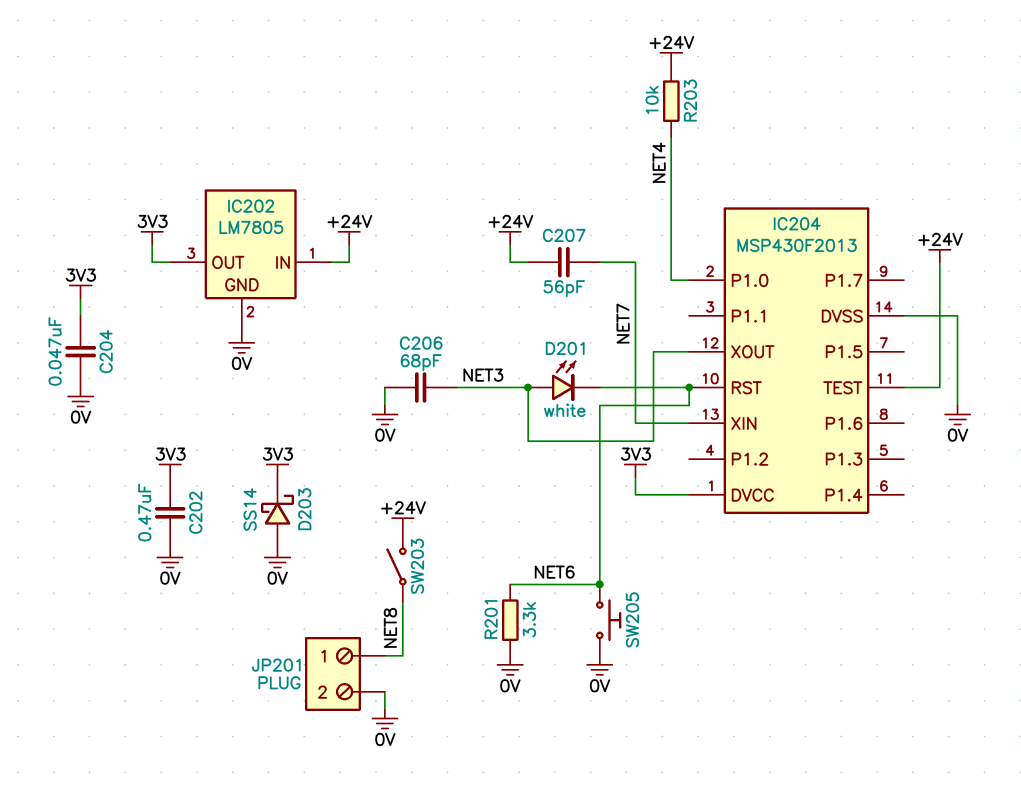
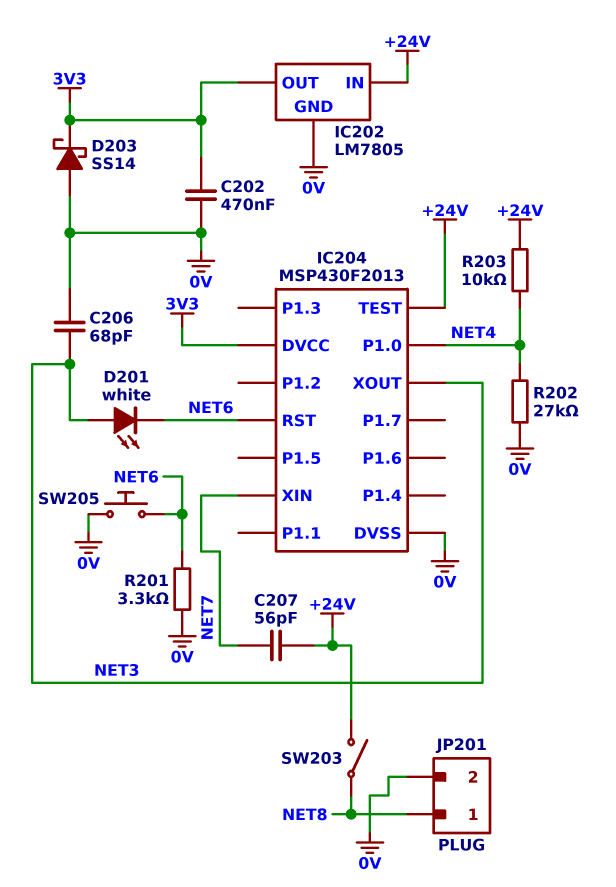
C204: 47nF (0V, 3V3) -> none
R202: none -> 27k (0V, NET4)

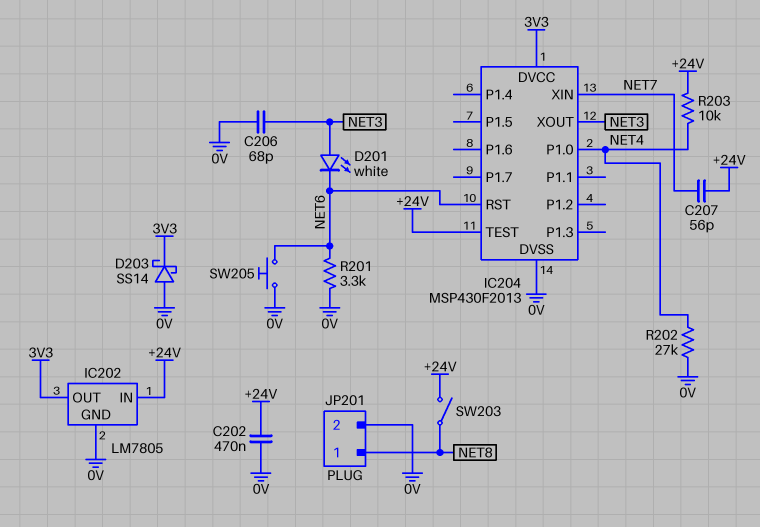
C202: 470nF (0V, 3V3) -> 470nF (+24V, 0V)

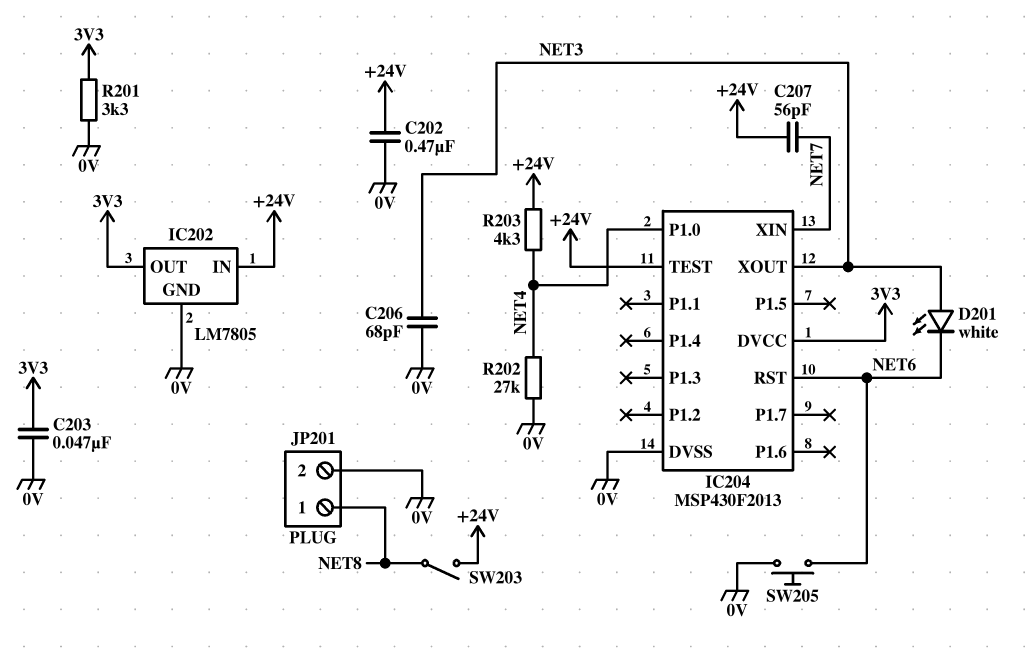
C203: none -> 47nF (0V, 3V3)
D203: schottky SS14 (A 0V, K 3V3) -> none
R201: 3.3k (0V, NET6) -> 3.3k (0V, 3V3)
R203: 10k (+24V, NET4) -> 4.3k (+24V, NET4)

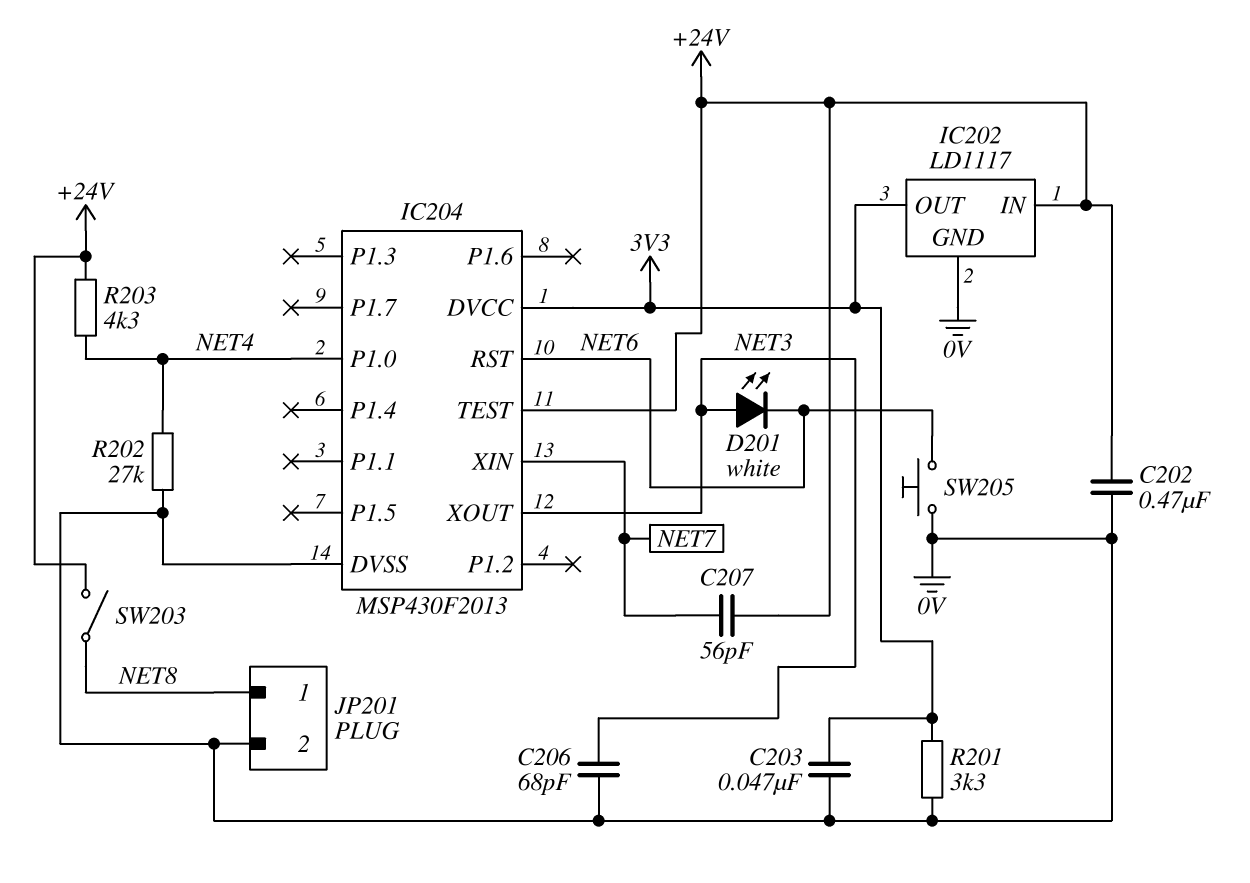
IC202: LM7805 -> LD1117

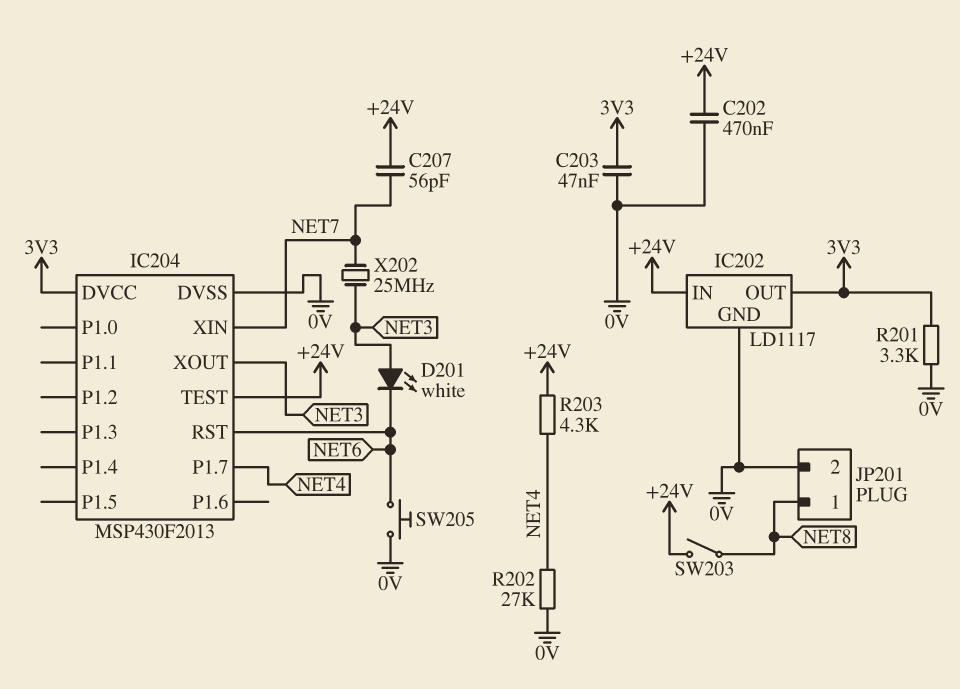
C206: 68pF (0V, NET3) -> none
IC204 pin P1.0: NET4 -> none
IC204 pin P1.7: none -> NET4
X202: none -> 25MHz (NET3, NET7)

